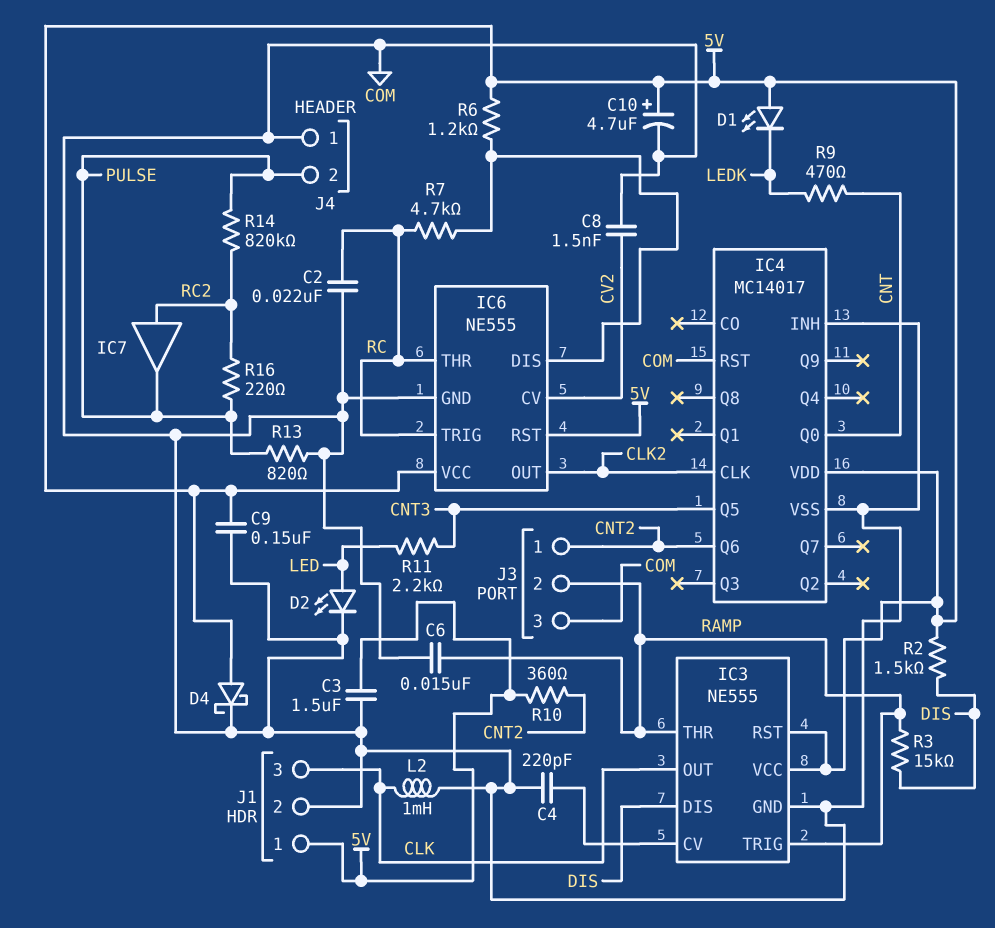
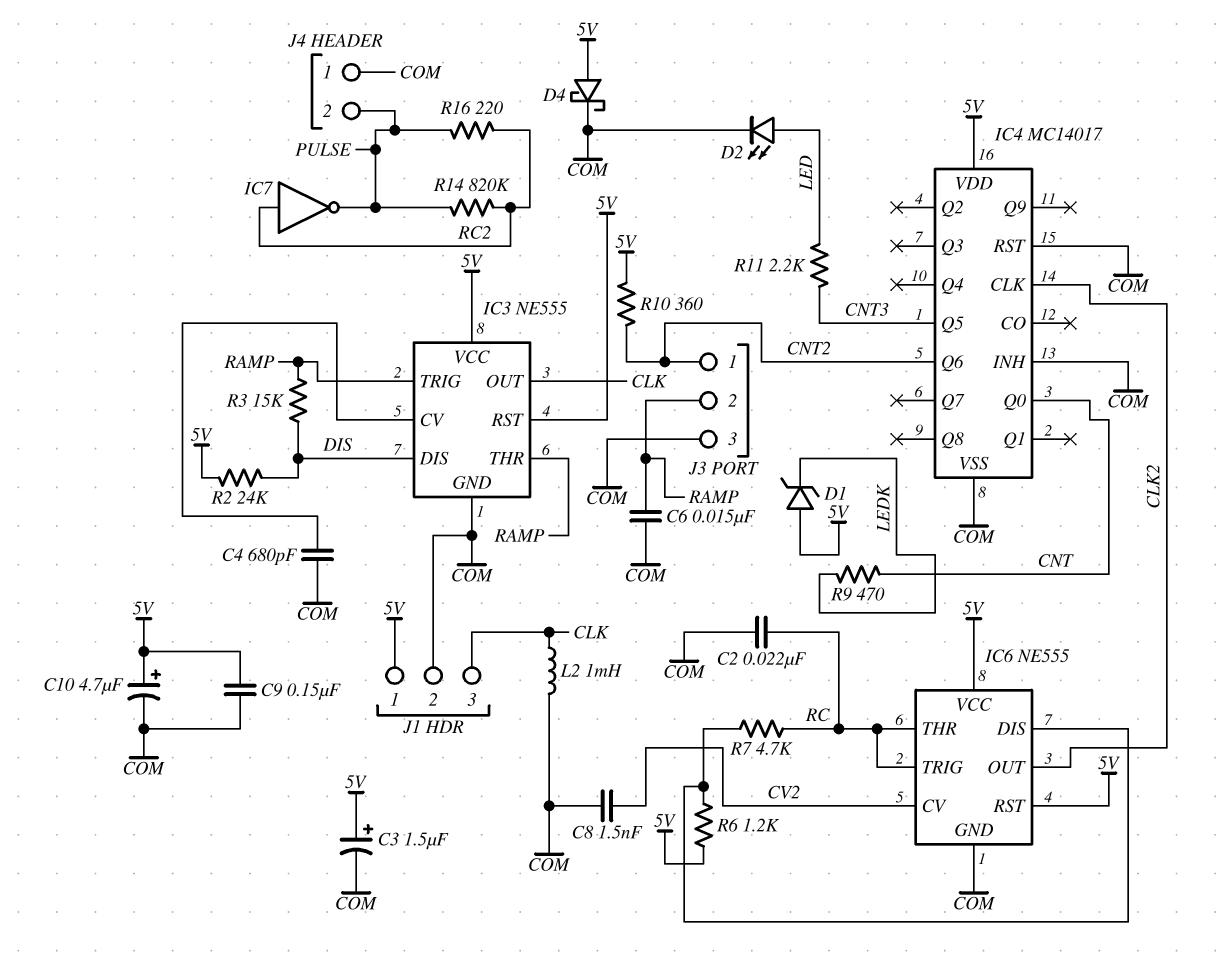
C3: 1.5uF (5V, COM) -> 1.5uF (plus 5V, minus COM)
C4: 220pF (COM, IC3/CV) -> 680pF (COM, IC3/CV)
D1: LED (A 5V, K LEDK) -> zener (A 5V, K LEDK)
IC7: buffer (in RC2, out PULSE) -> NOT (in RC2, out PULSE)
R2: 1.5k (5V, DIS) -> 24k (5V, DIS)
R13: 820 (COM, PULSE) -> none

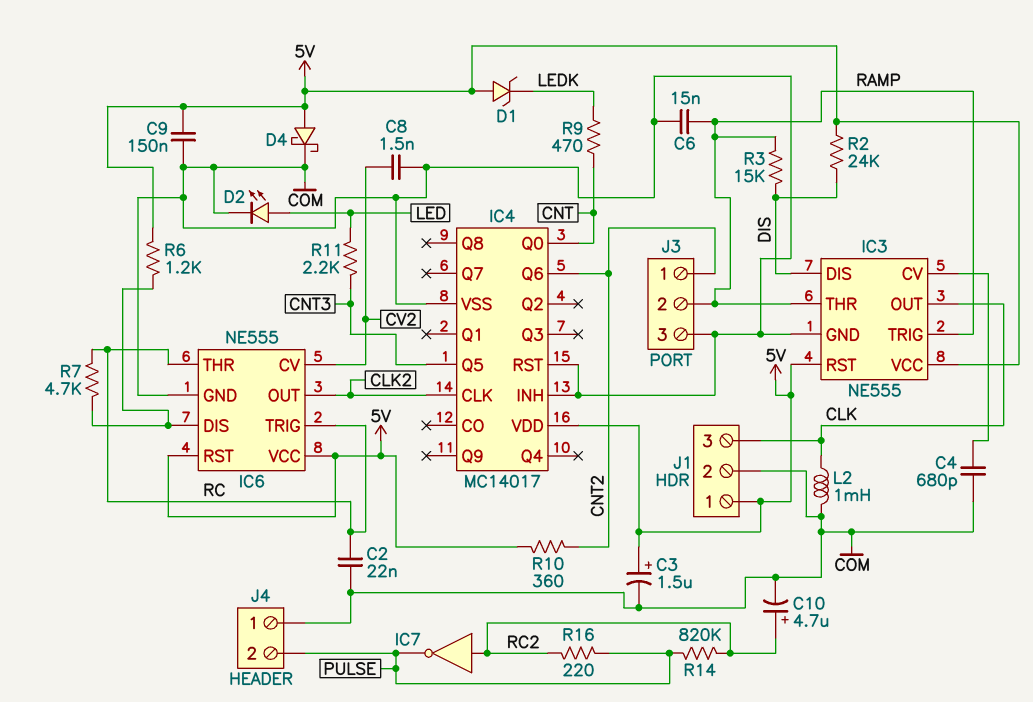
C10: 4.7uF (plus 5V, minus COM) -> 4.7uF (plus RC2, minus COM)

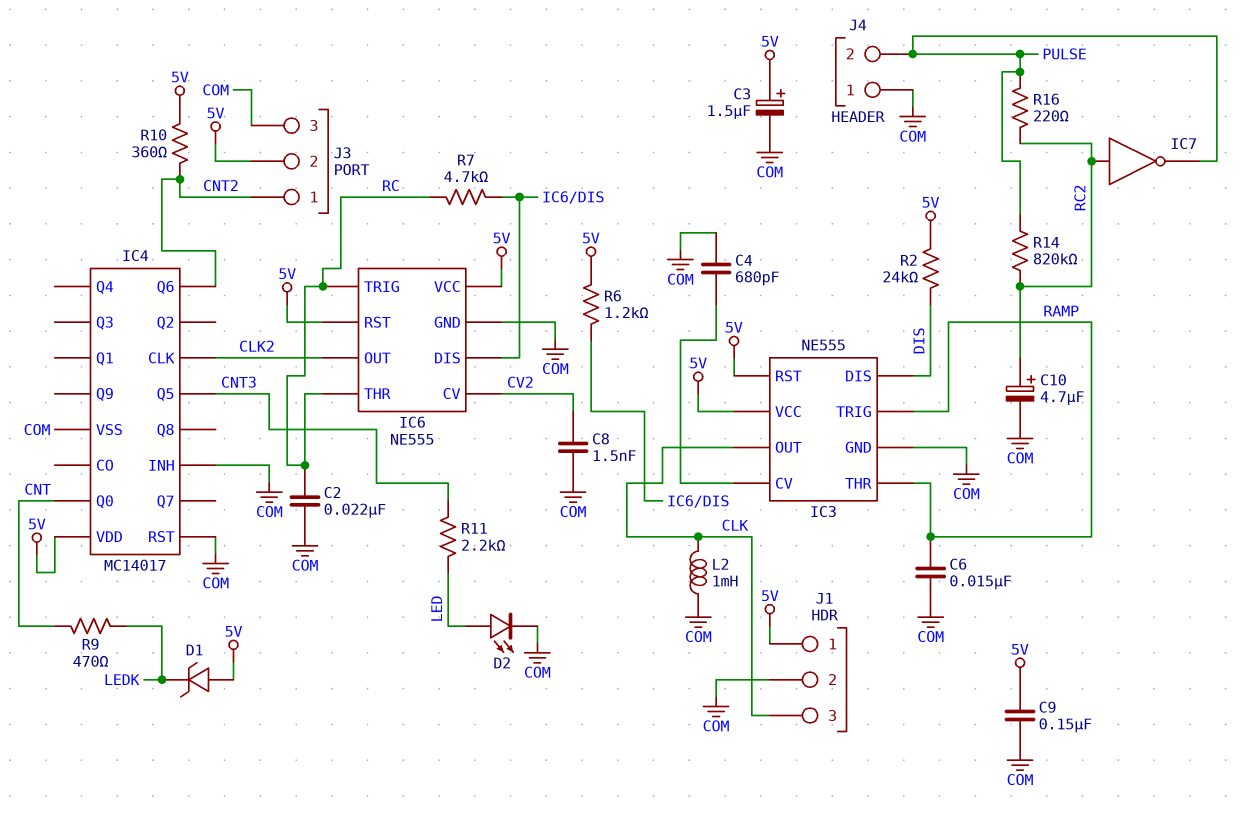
D4: schottky (A 5V, K COM) -> none
J3 pin 2: RAMP -> 5V
R3: 15k (DIS, RAMP) -> none

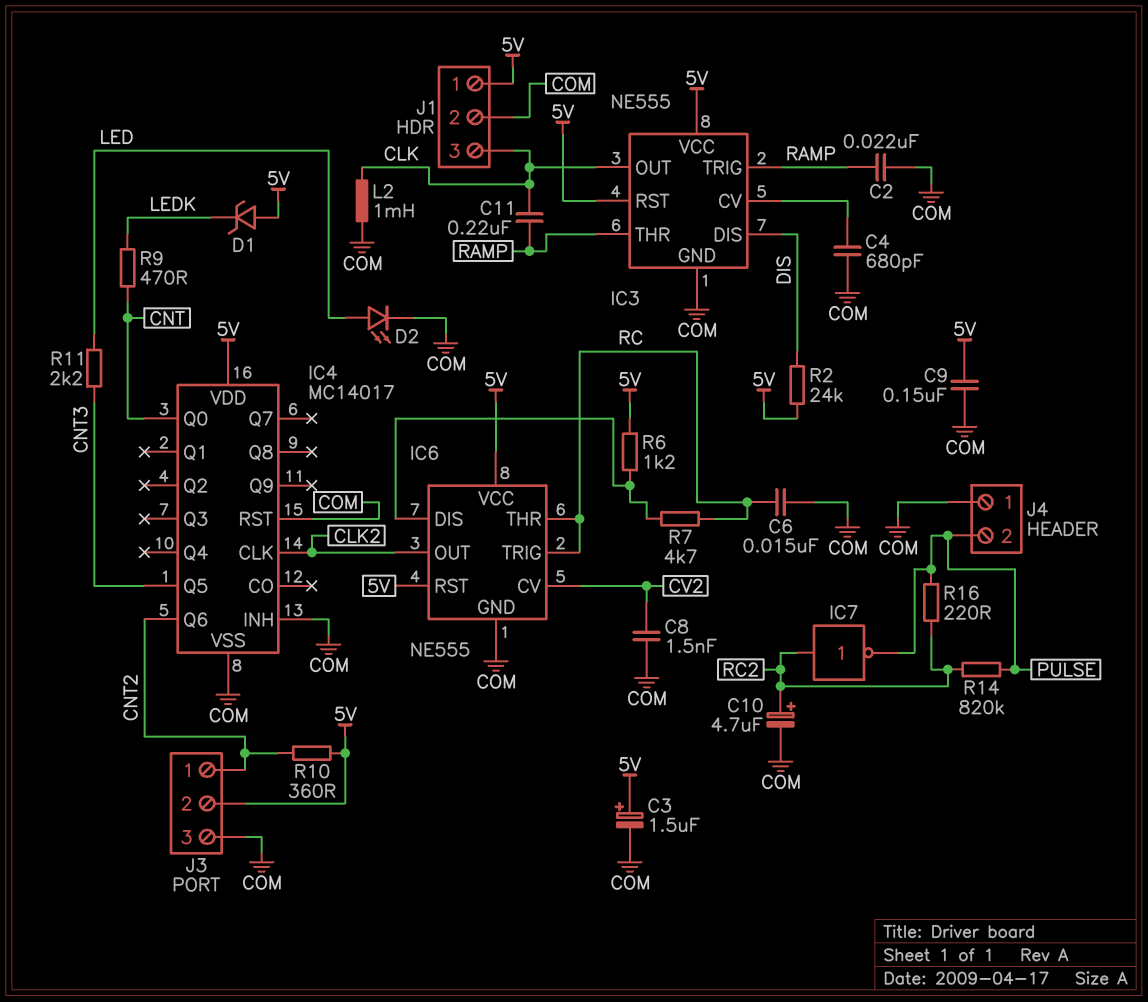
C2: 22nF (COM, RC) -> 22nF (COM, RAMP)
C6: 15nF (COM, RAMP) -> 15nF (COM, RC)
C11: none -> 220nF (CLK, RAMP)

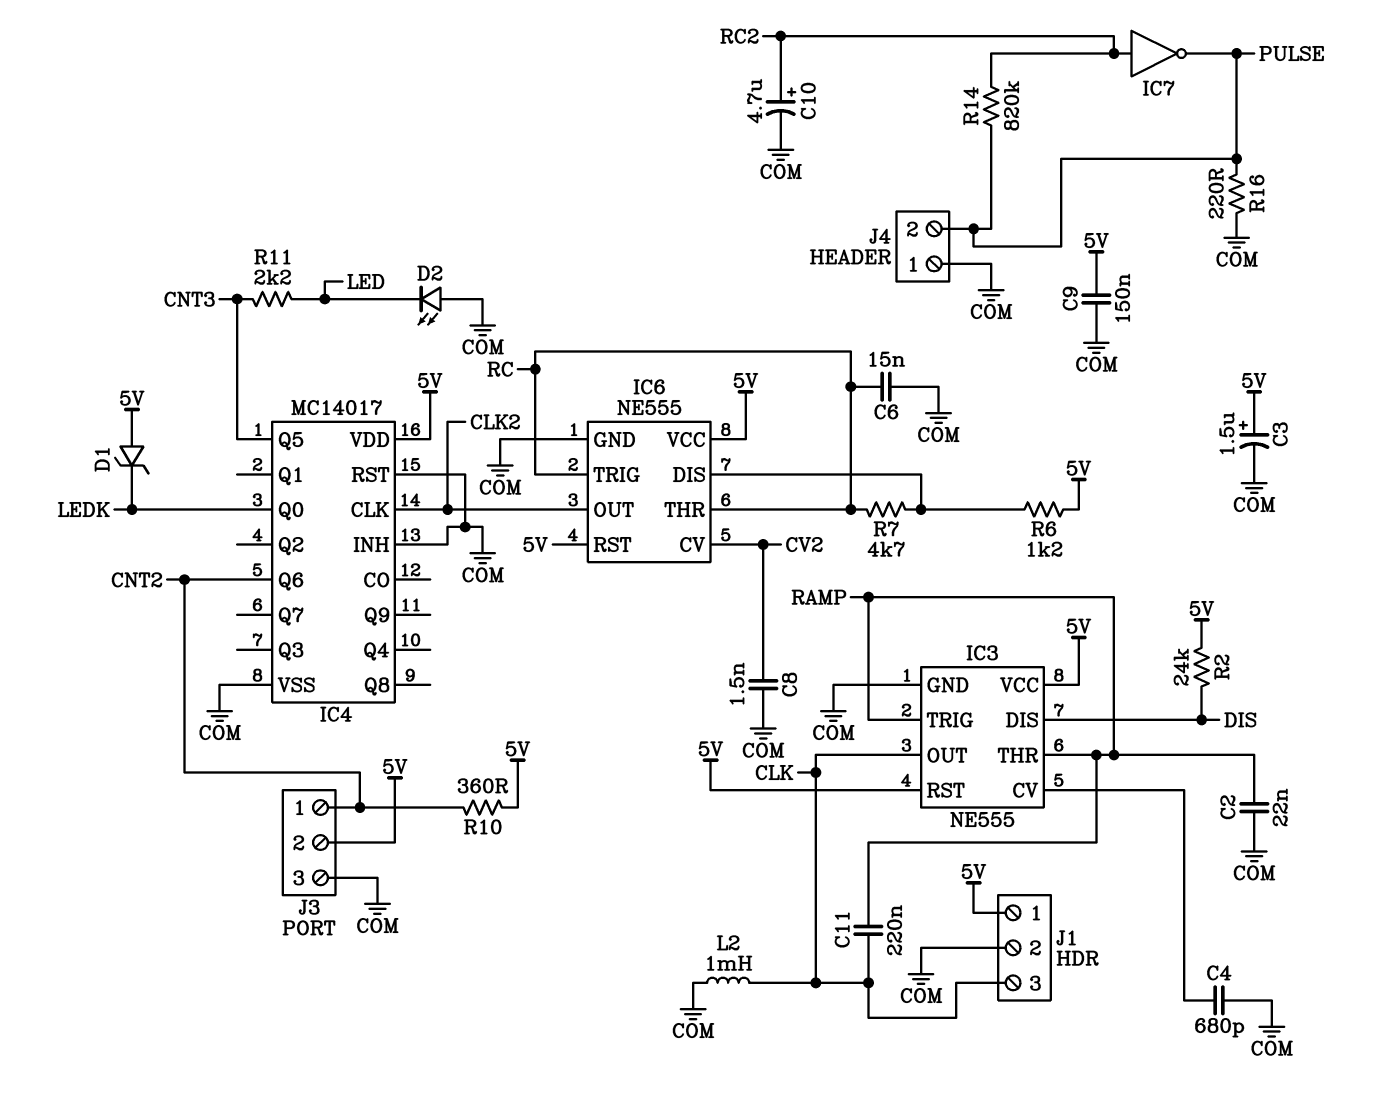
D2: LED (A LED, K COM) -> LED (A COM, K LED)
IC4 pin Q0: CNT -> LEDK
R9: 470 (CNT, LEDK) -> none
R16: 220 (PULSE, RC2) -> 220 (COM, PULSE)

